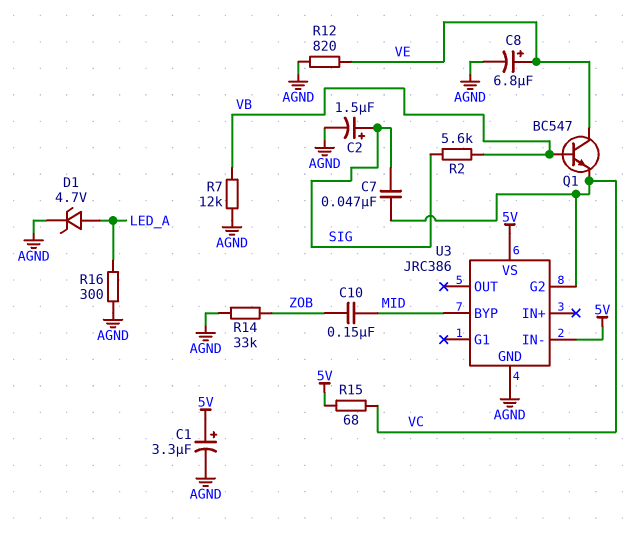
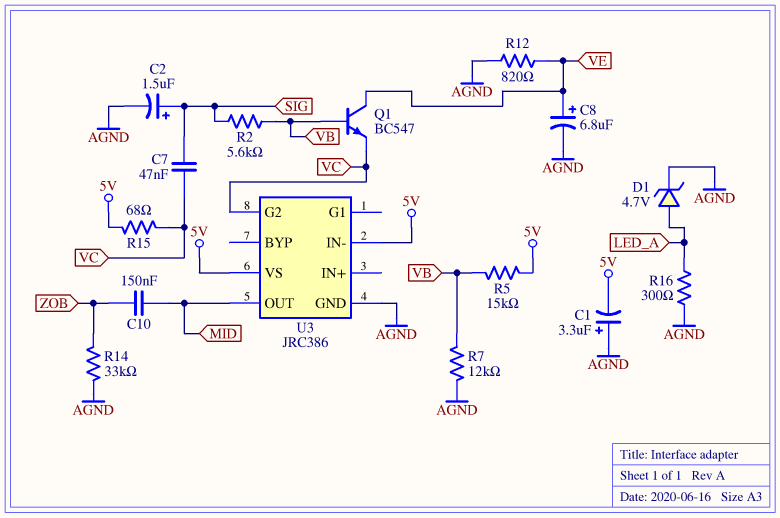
C1: 3.3uF (plus 5V, minus AGND) -> 3.3uF (plus AGND, minus 5V)
R5: none -> 15k (5V, VB)
U3 pin BYP: MID -> none
U3 pin OUT: none -> MID

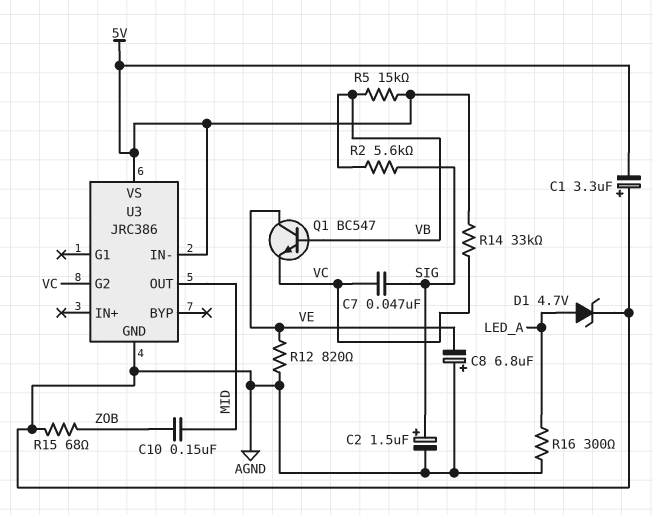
C8: 6.8uF (plus VE, minus AGND) -> 6.8uF (plus AGND, minus VE)
R7: 12k (AGND, VB) -> none
R14: 33k (AGND, ZOB) -> 33k (5V, VC)
R15: 68 (5V, VC) -> 68 (AGND, ZOB)

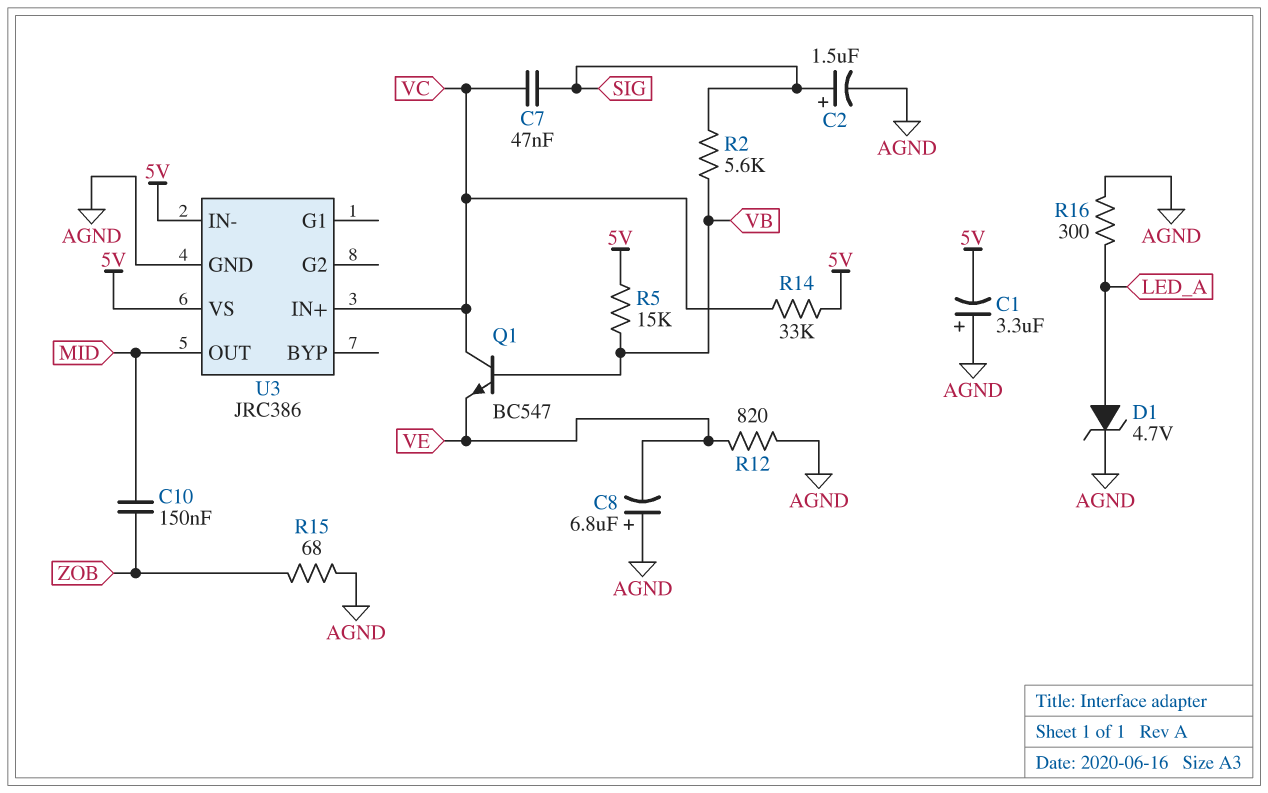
Q1: NPN BC547 (B VB, C VE, E VC) -> NPN BC547 (B VB, C VC, E VE)
U3 pin G2: VC -> none
U3 pin IN+: none -> VC

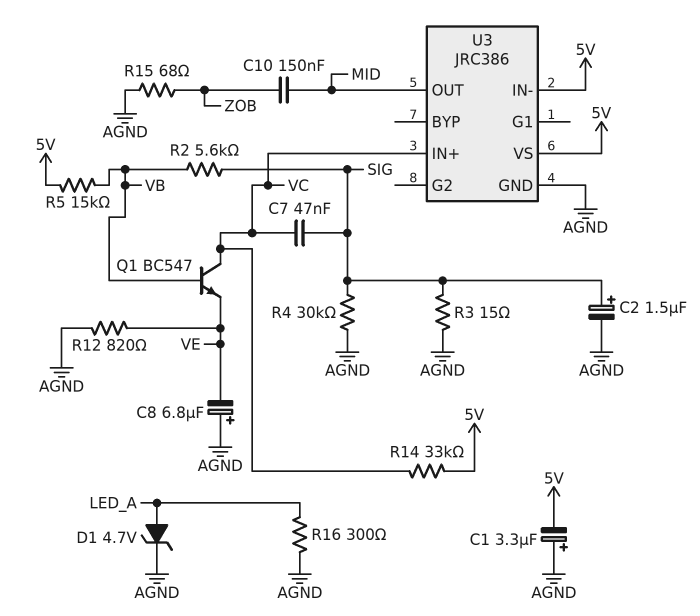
R3: none -> 15 (AGND, SIG)
R4: none -> 30k (AGND, SIG)

